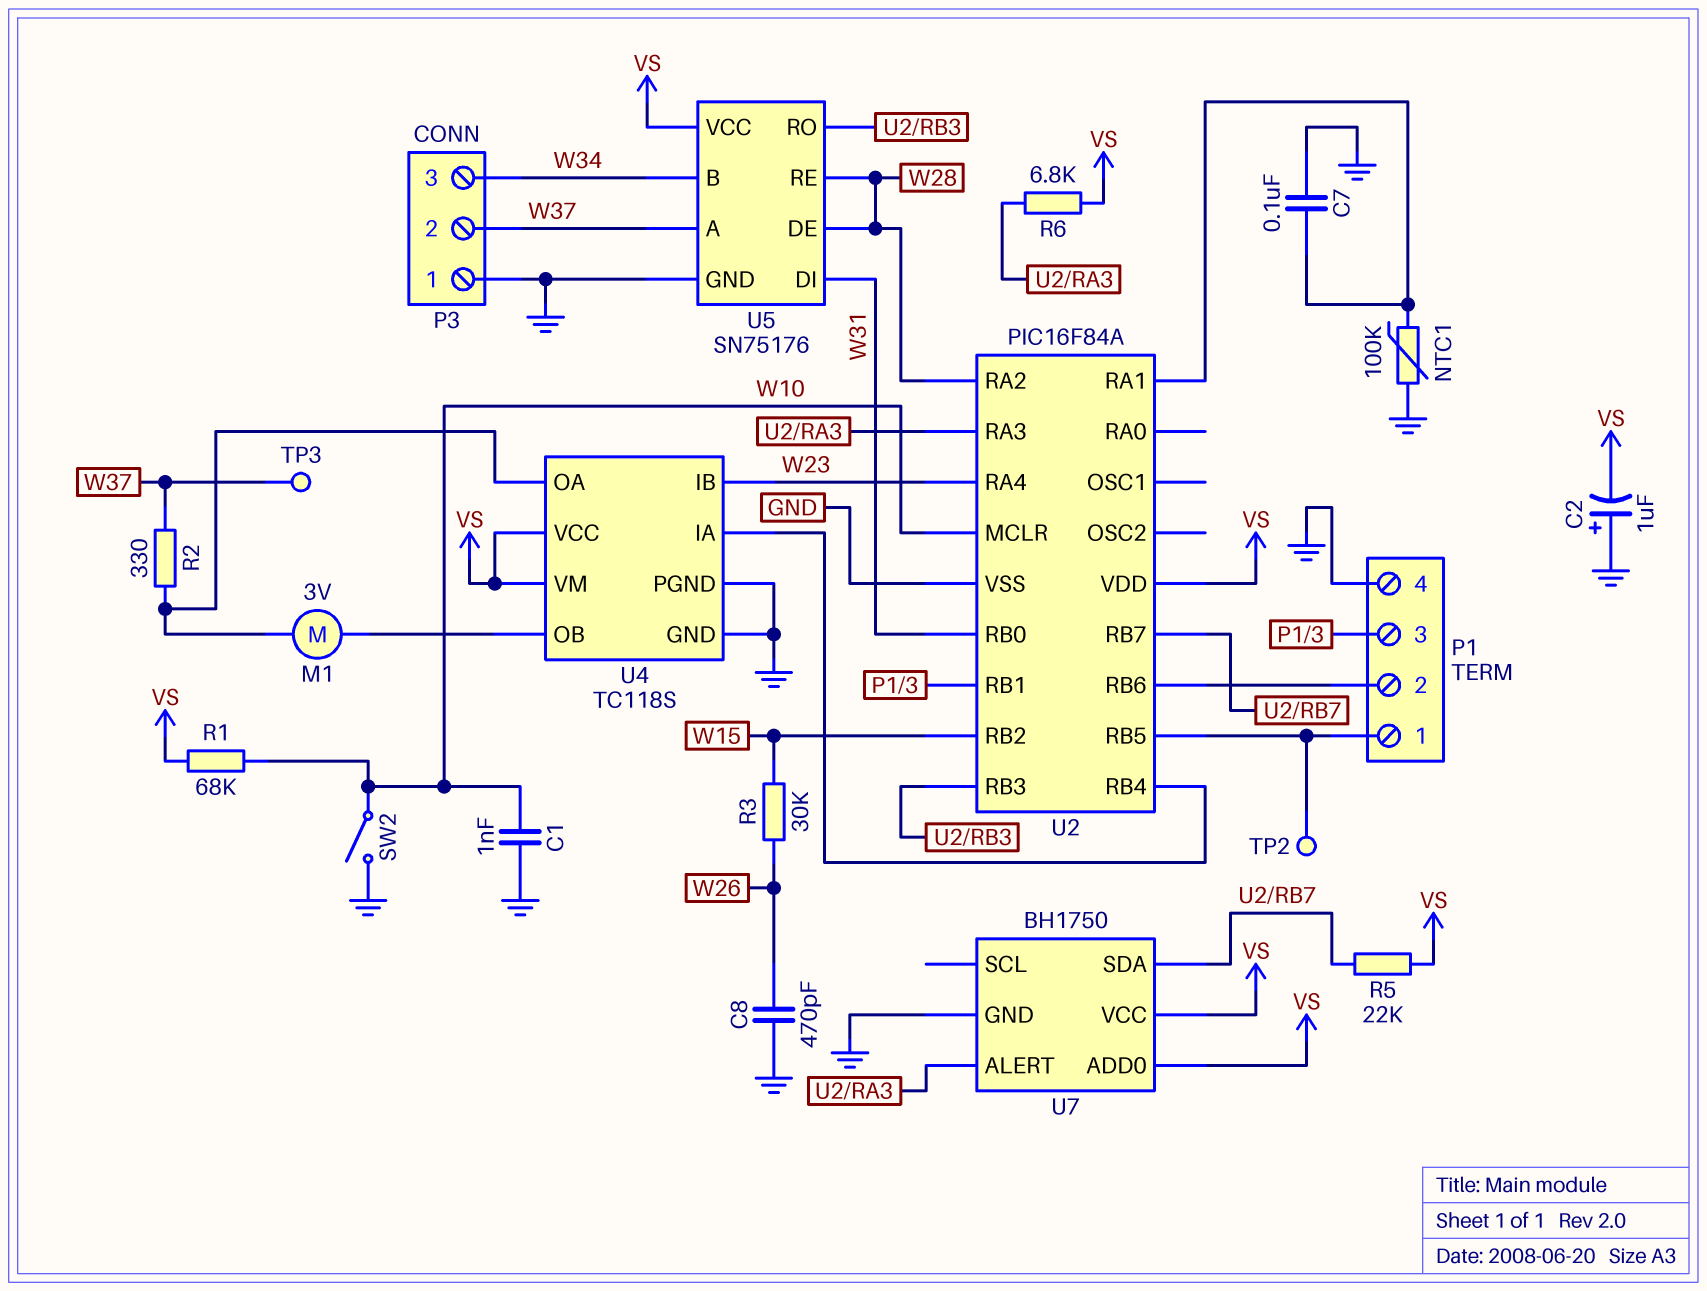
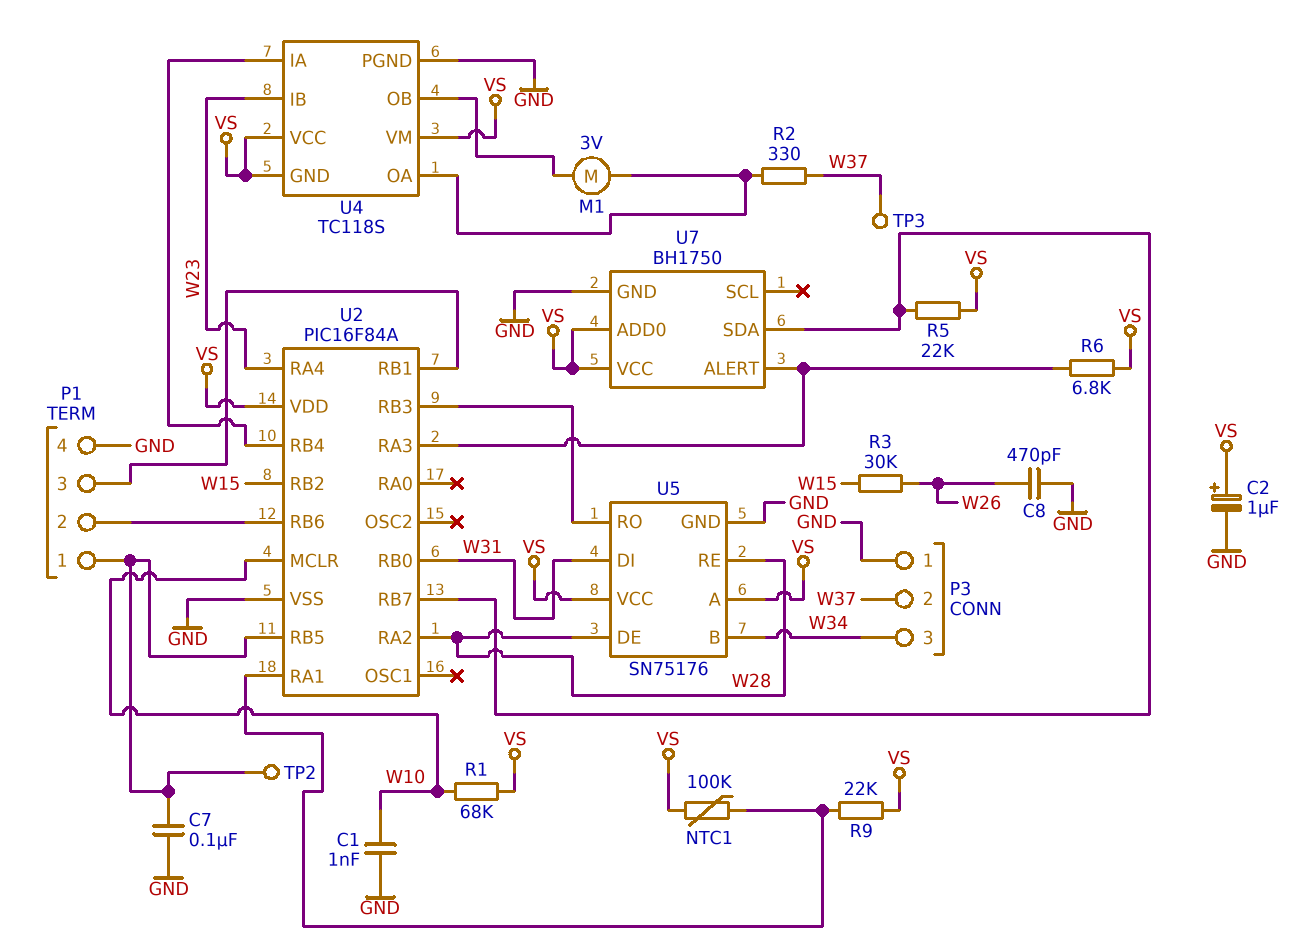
C2: 1uF (plus GND, minus VS) -> 1uF (plus VS, minus GND)
C7: 100nF (GND, U2/RA1) -> 100nF (GND, P1/1)
NTC1: 100k (GND, U2/RA1) -> 100k (U2/RA1, VS)
R9: none -> 22k (U2/RA1, VS)
SW2: switch (GND, W10) -> none
U4 pin GND: GND -> VS
U5 pin A: W37 -> VS

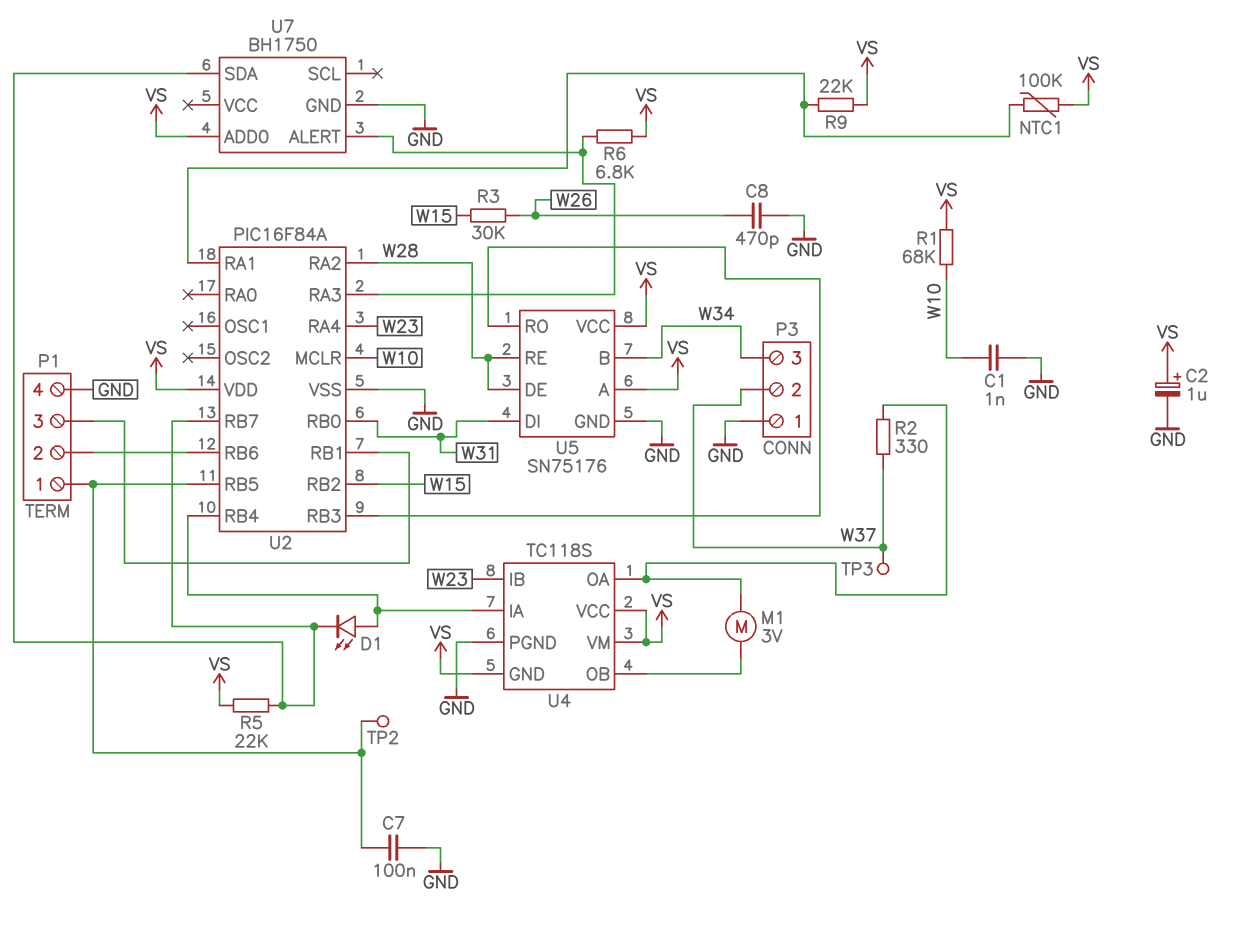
D1: none -> LED (A U2/RB4, K U2/RB7)
U7 pin VCC: VS -> none

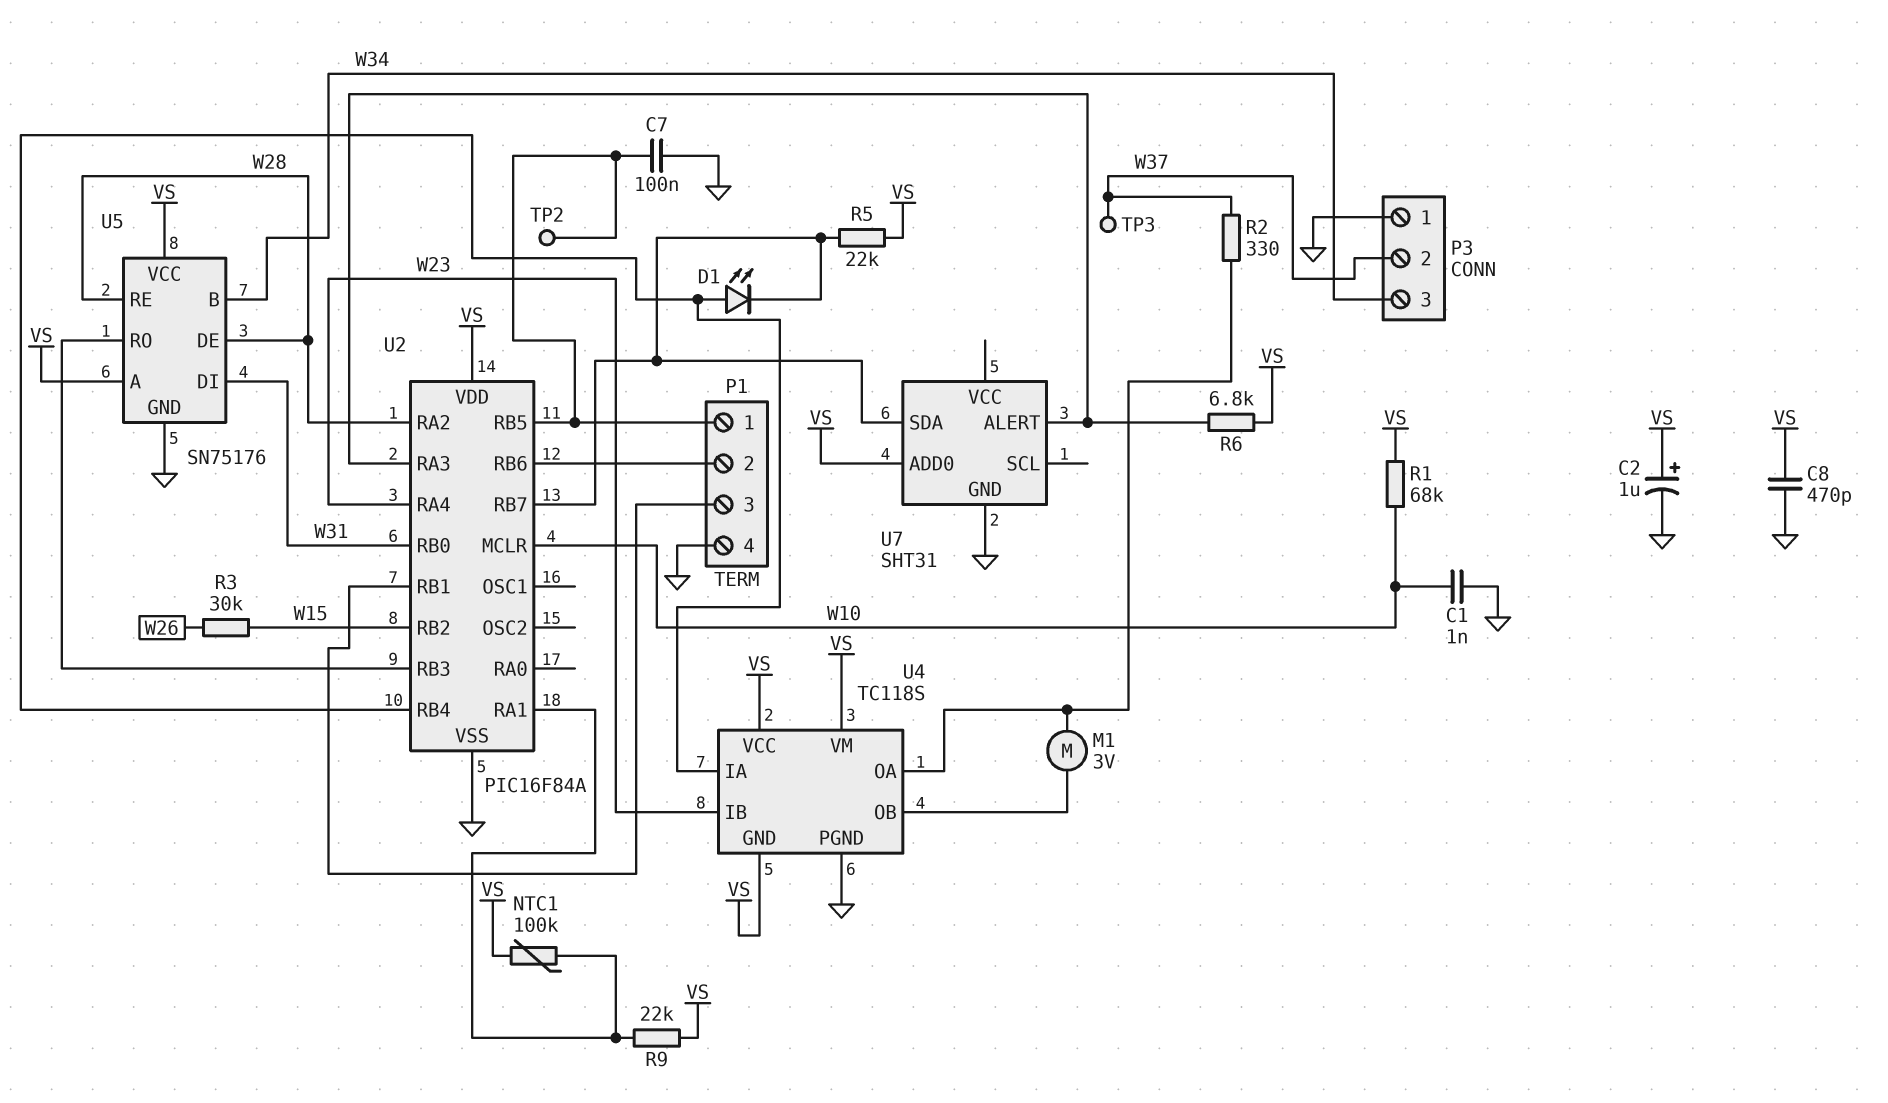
C8: 470pF (GND, W26) -> 470pF (GND, VS)
U7: BH1750 -> SHT31

